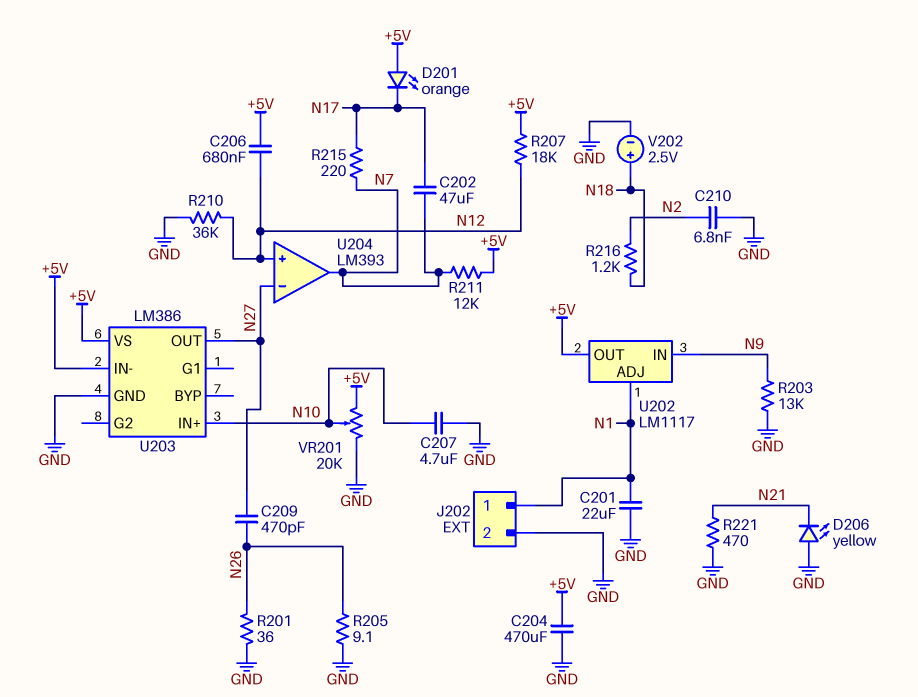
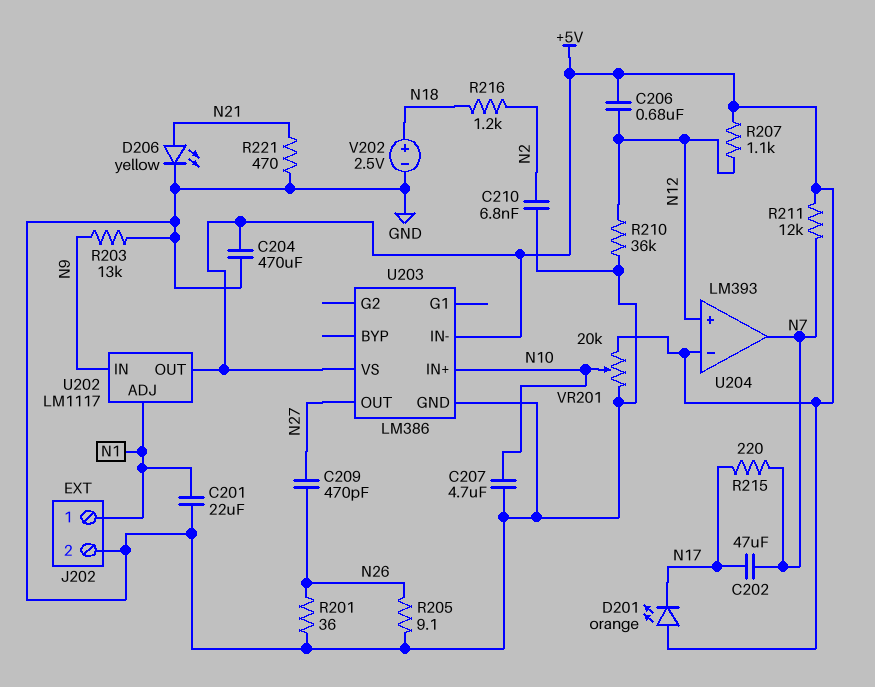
D206: LED yellow (A GND, K N21) -> LED yellow (A N21, K GND)
R207: 18k (+5V, N12) -> 1.1k (+5V, N12)
U204 pin in-: N27 -> +5V

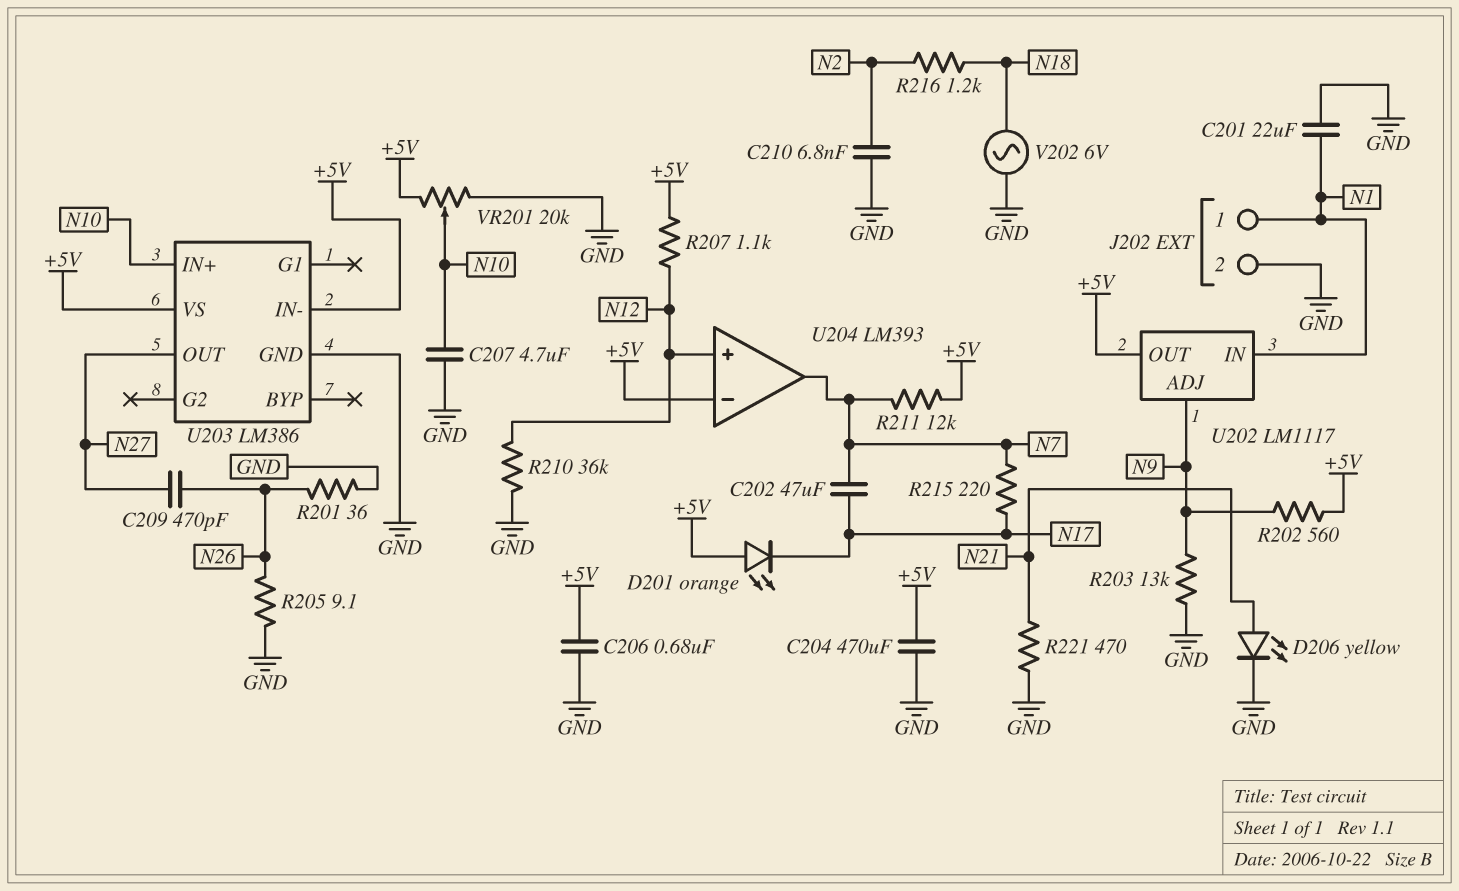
C206: 680nF (+5V, N12) -> 680nF (+5V, GND)
R202: none -> 560 (+5V, N9)
U202 pin ADJ: N1 -> N9
U202 pin IN: N9 -> N1
V202: 2.5V (plus N18, minus GND) -> AC 6V (GND, N18)

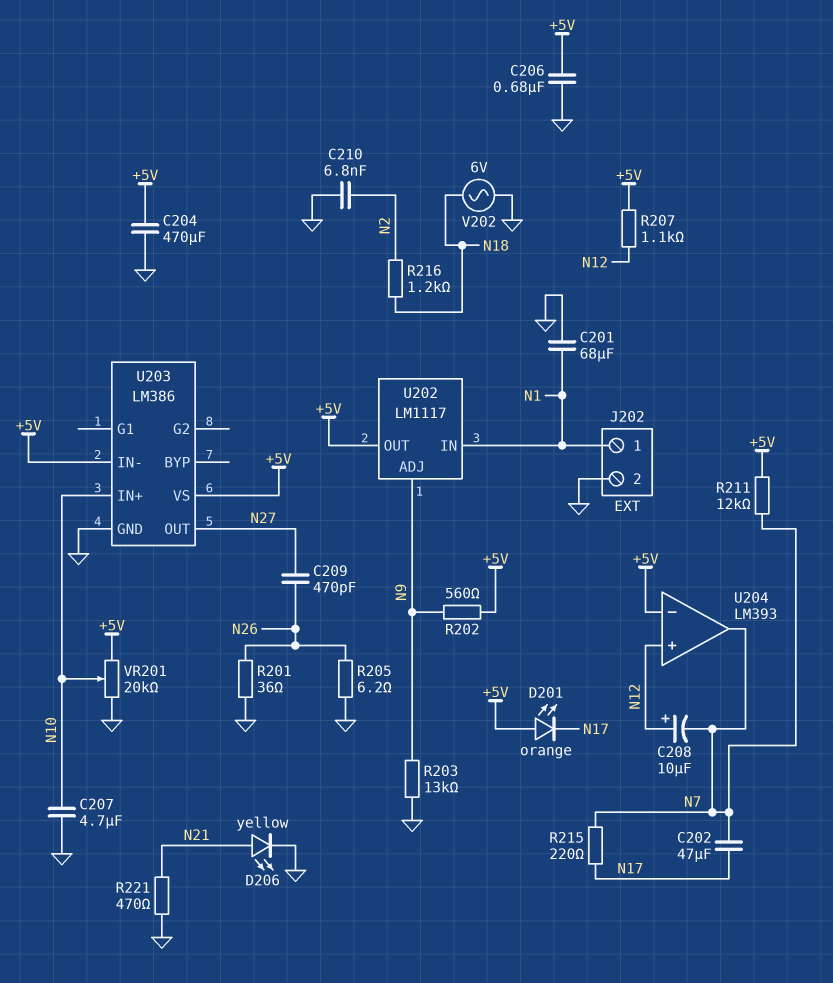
C201: 22uF (GND, N1) -> 68uF (GND, N1)
C208: none -> 10uF (plus N12, minus N7)
R205: 9.1 (GND, N26) -> 6.2 (GND, N26)
R210: 36k (GND, N12) -> none

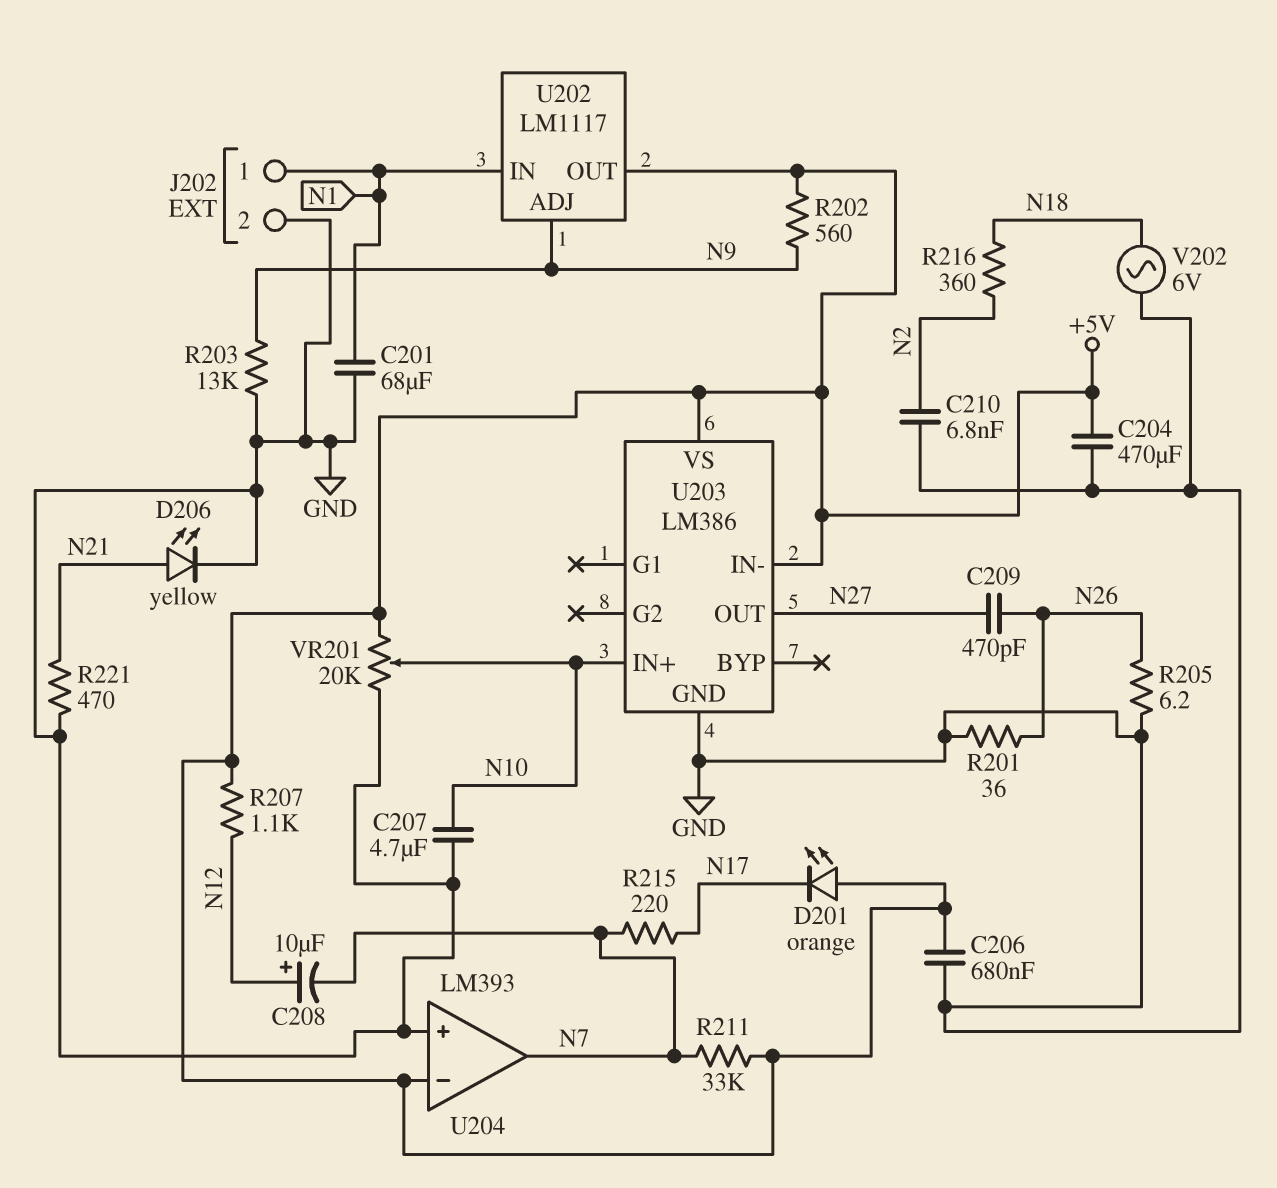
C202: 47uF (N7, N17) -> none
R211: 12k (+5V, N7) -> 33k (+5V, N7)
R216: 1.2k (N2, N18) -> 360 (N2, N18)
U204 pin in+: N12 -> GND

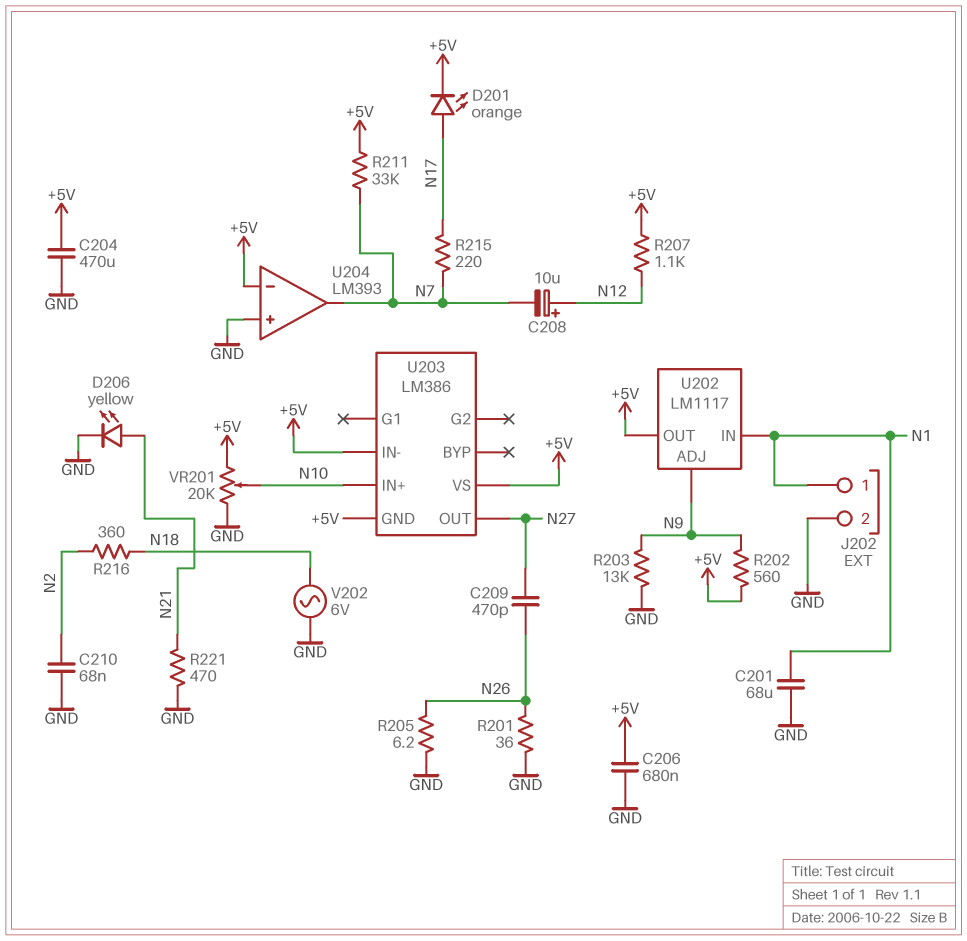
C207: 4.7uF (GND, N10) -> none
C210: 6.8nF (GND, N2) -> 68nF (GND, N2)
D201: LED orange (A +5V, K N17) -> LED orange (A N17, K +5V)
U203 pin GND: GND -> +5V

